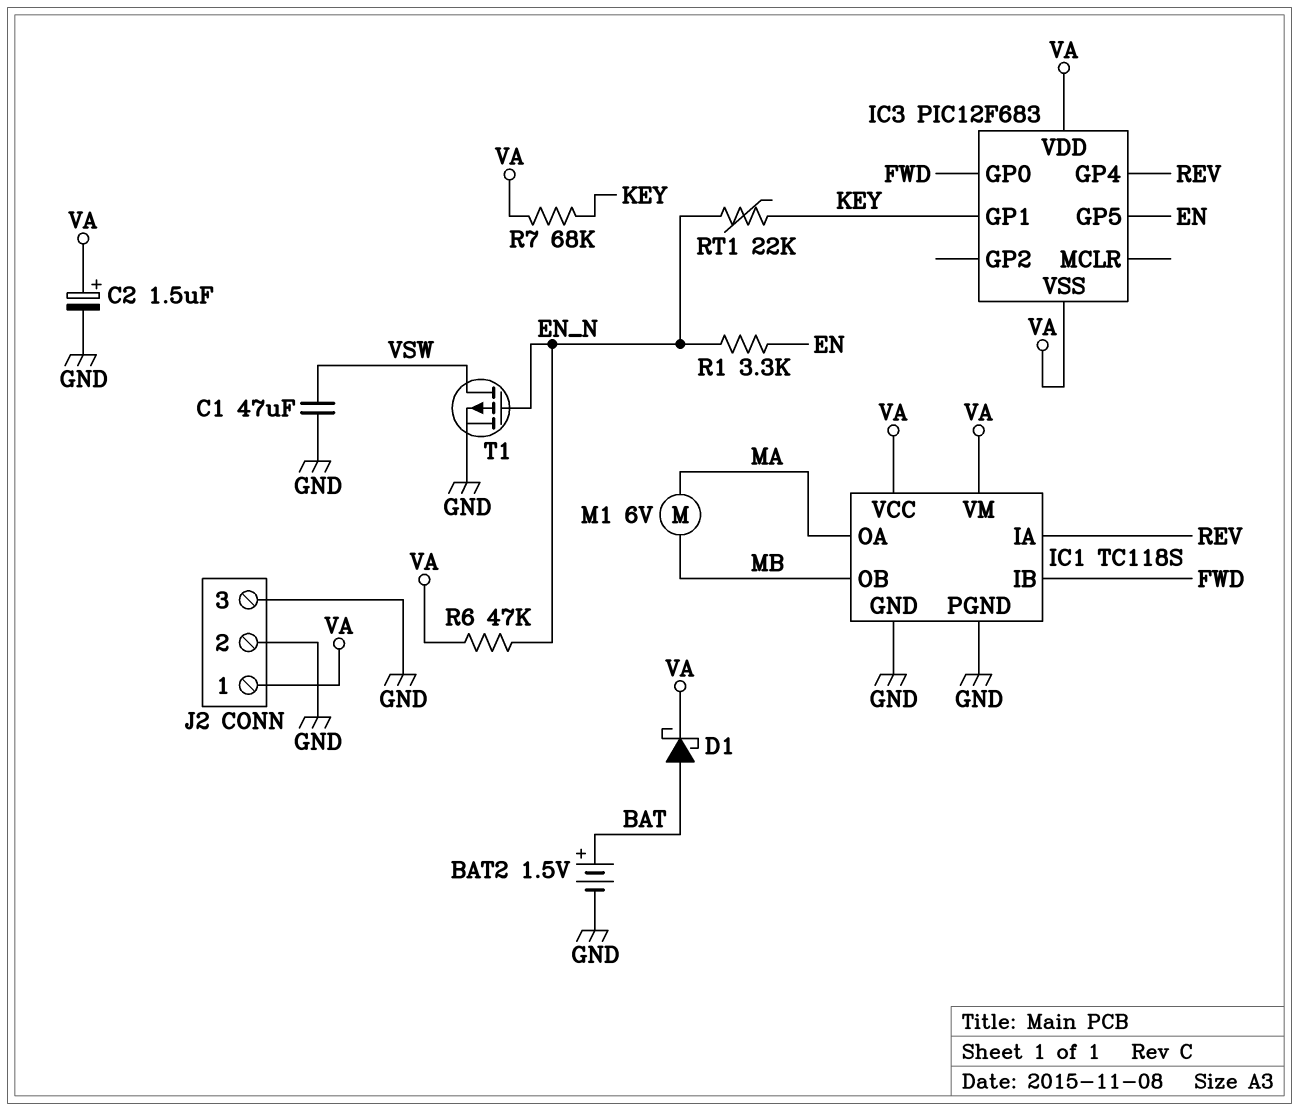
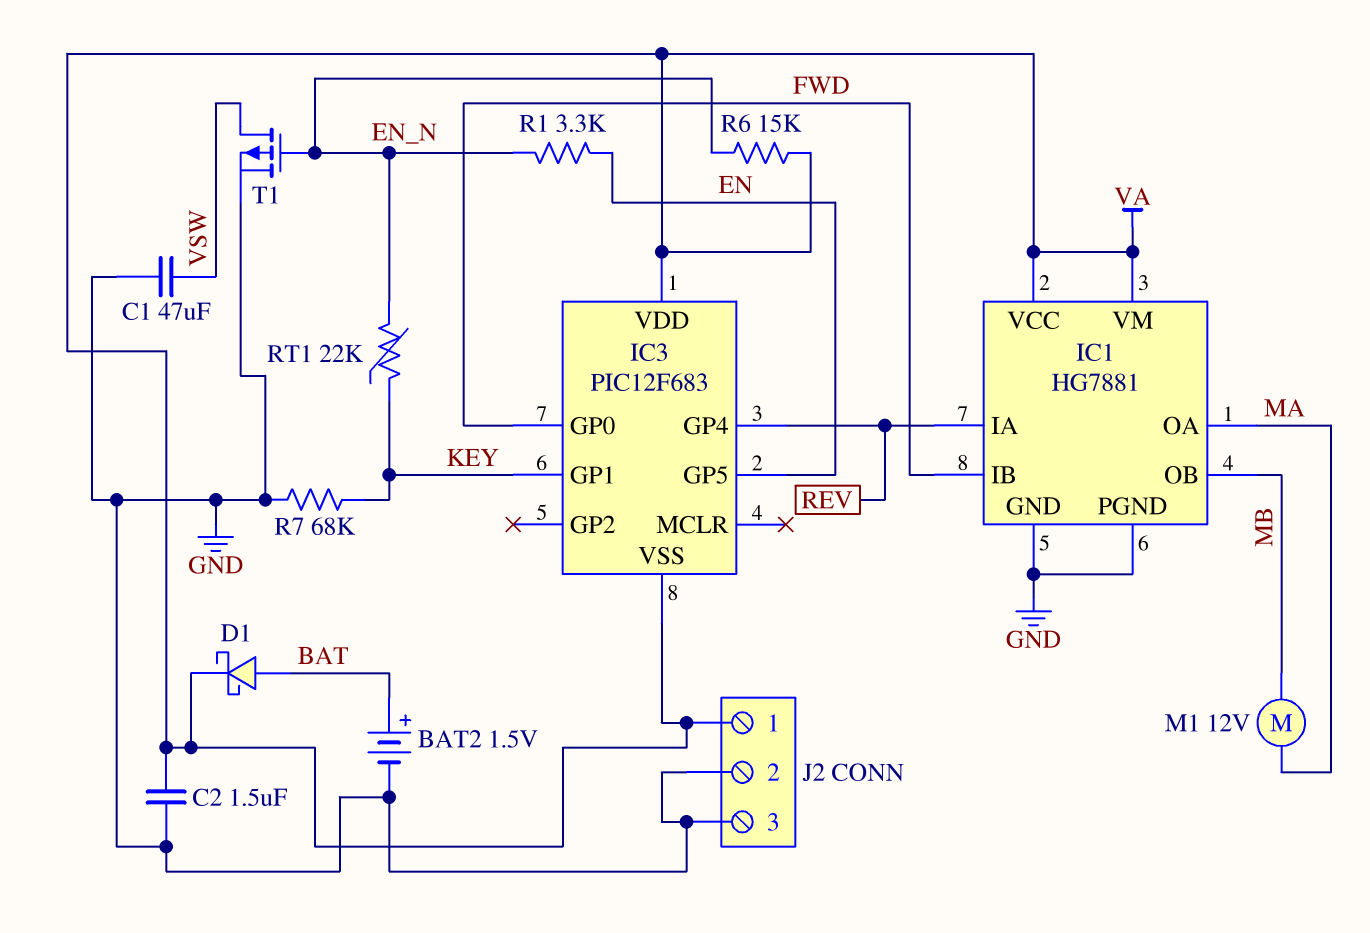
C2: 1.5uF (plus VA, minus GND) -> 1.5uF (GND, VA)
IC1: TC118S -> HG7881
M1: motor 6V (MA, MB) -> motor 12V (MA, MB)
R6: 47k (EN_N, VA) -> 15k (EN_N, VA)
R7: 68k (KEY, VA) -> 68k (GND, KEY)

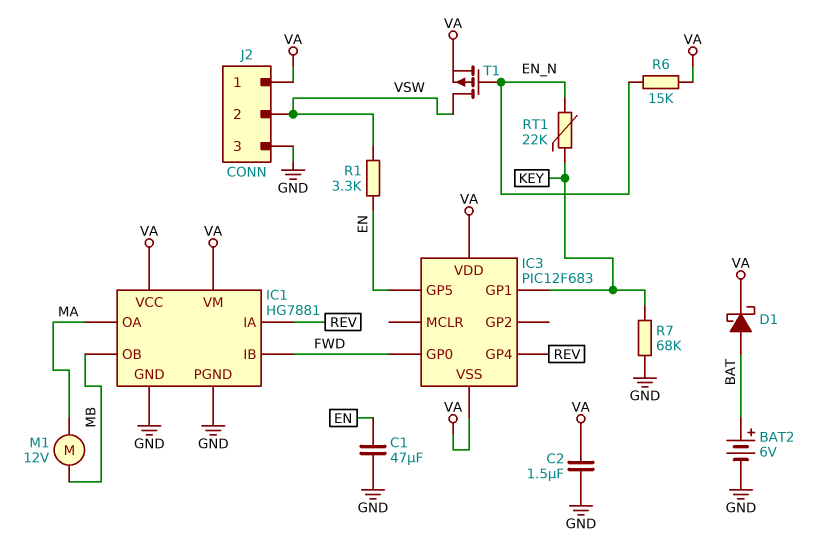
BAT2: 1.5V (plus BAT, minus GND) -> 6V (plus BAT, minus GND)
C1: 47uF (GND, VSW) -> 47uF (EN, GND)
J2 pin 2: GND -> VSW
R1: 3.3k (EN, EN_N) -> 3.3k (EN, VSW)
T1: PMOS (G EN_N, D VSW, S GND) -> PMOS (G EN_N, D VSW, S VA)

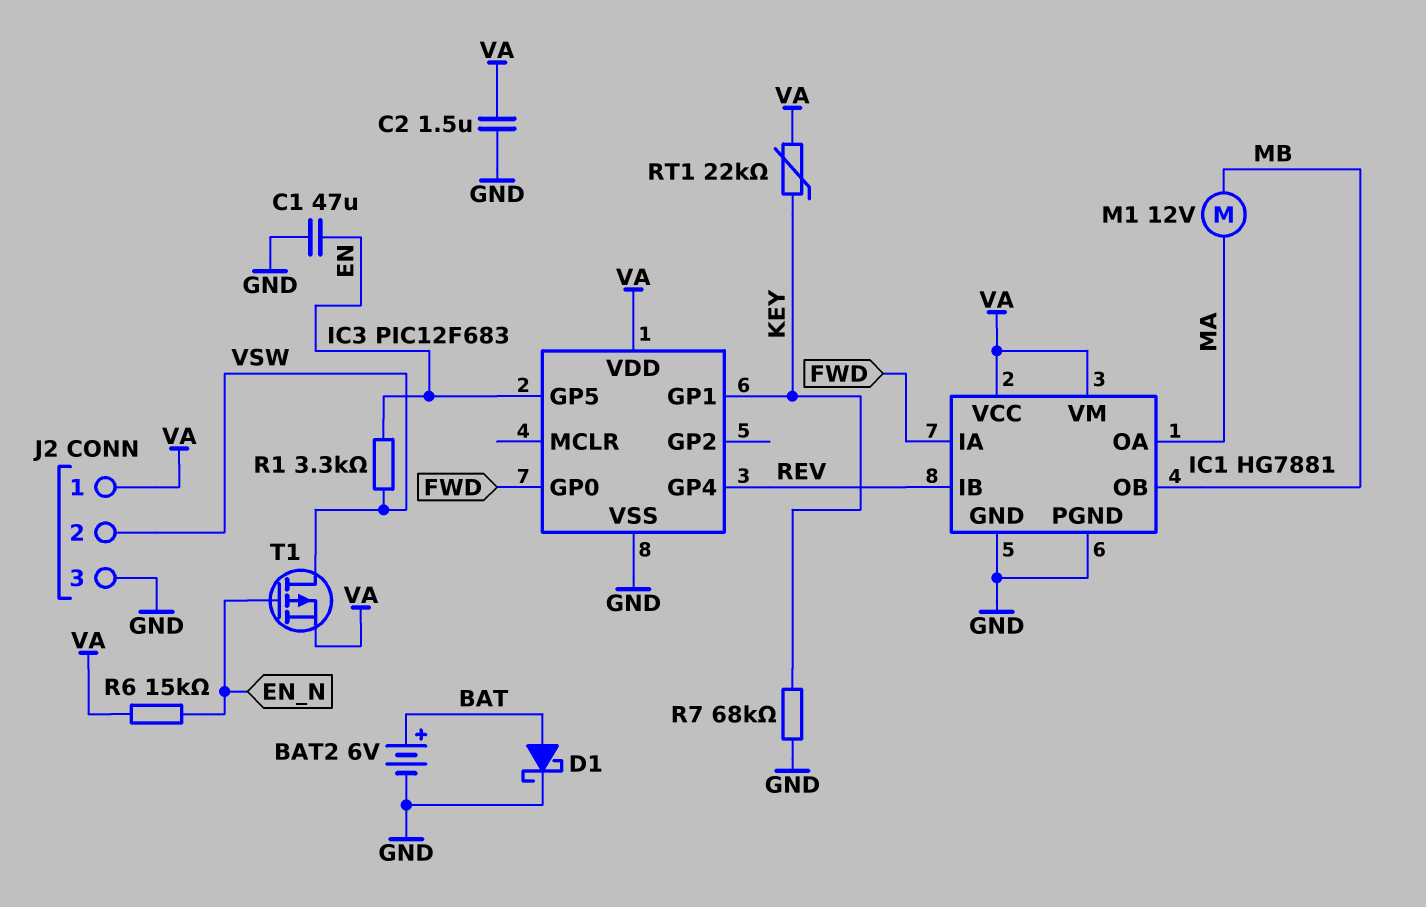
D1: schottky (A BAT, K VA) -> schottky (A BAT, K GND)
IC1 pin IA: REV -> FWD
IC1 pin IB: FWD -> REV
IC3 pin VSS: VA -> GND
RT1: 22k (EN_N, KEY) -> 22k (KEY, VA)

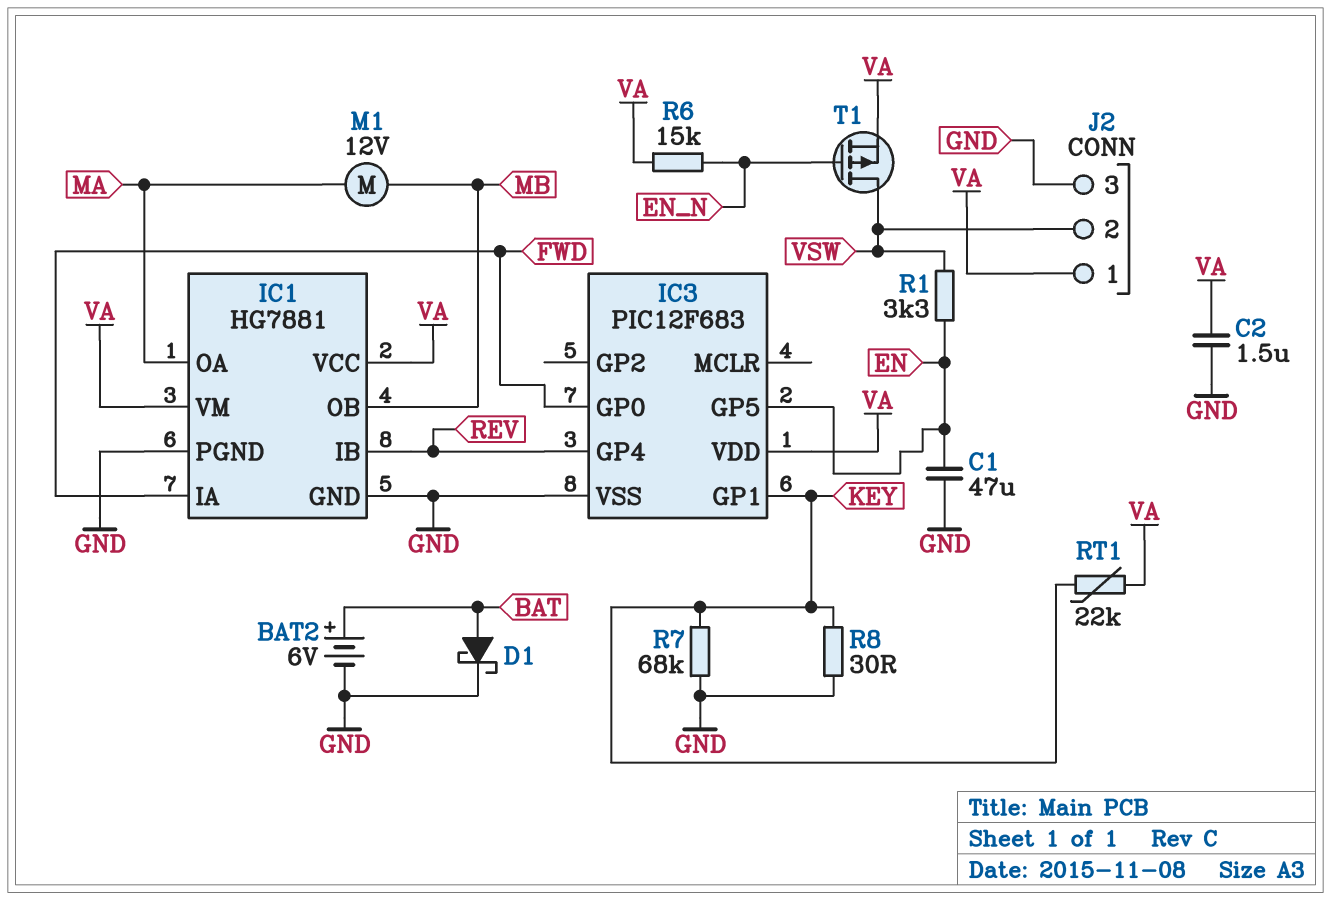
R8: none -> 30 (GND, KEY)

